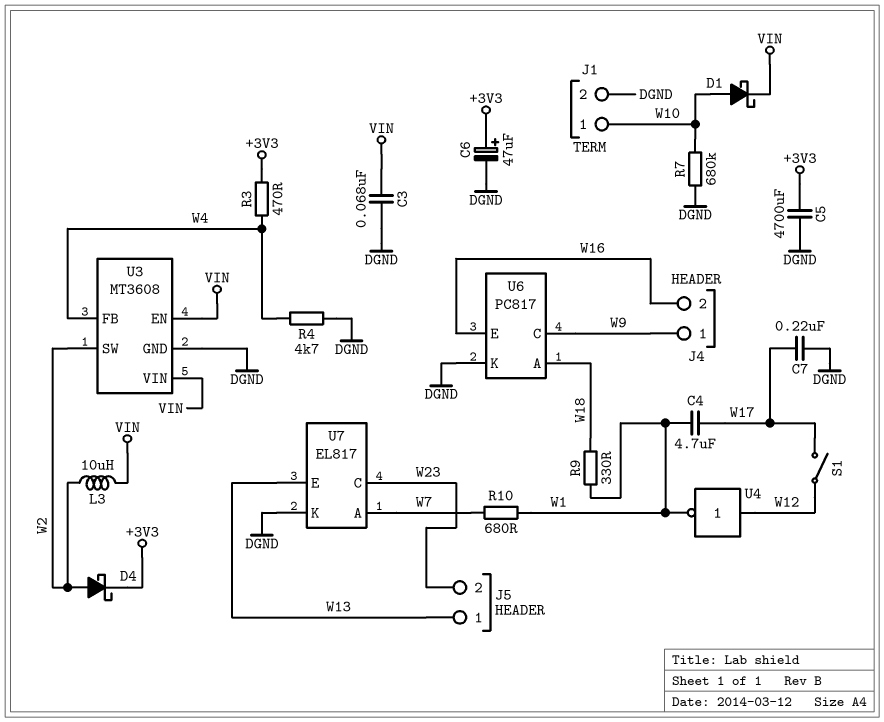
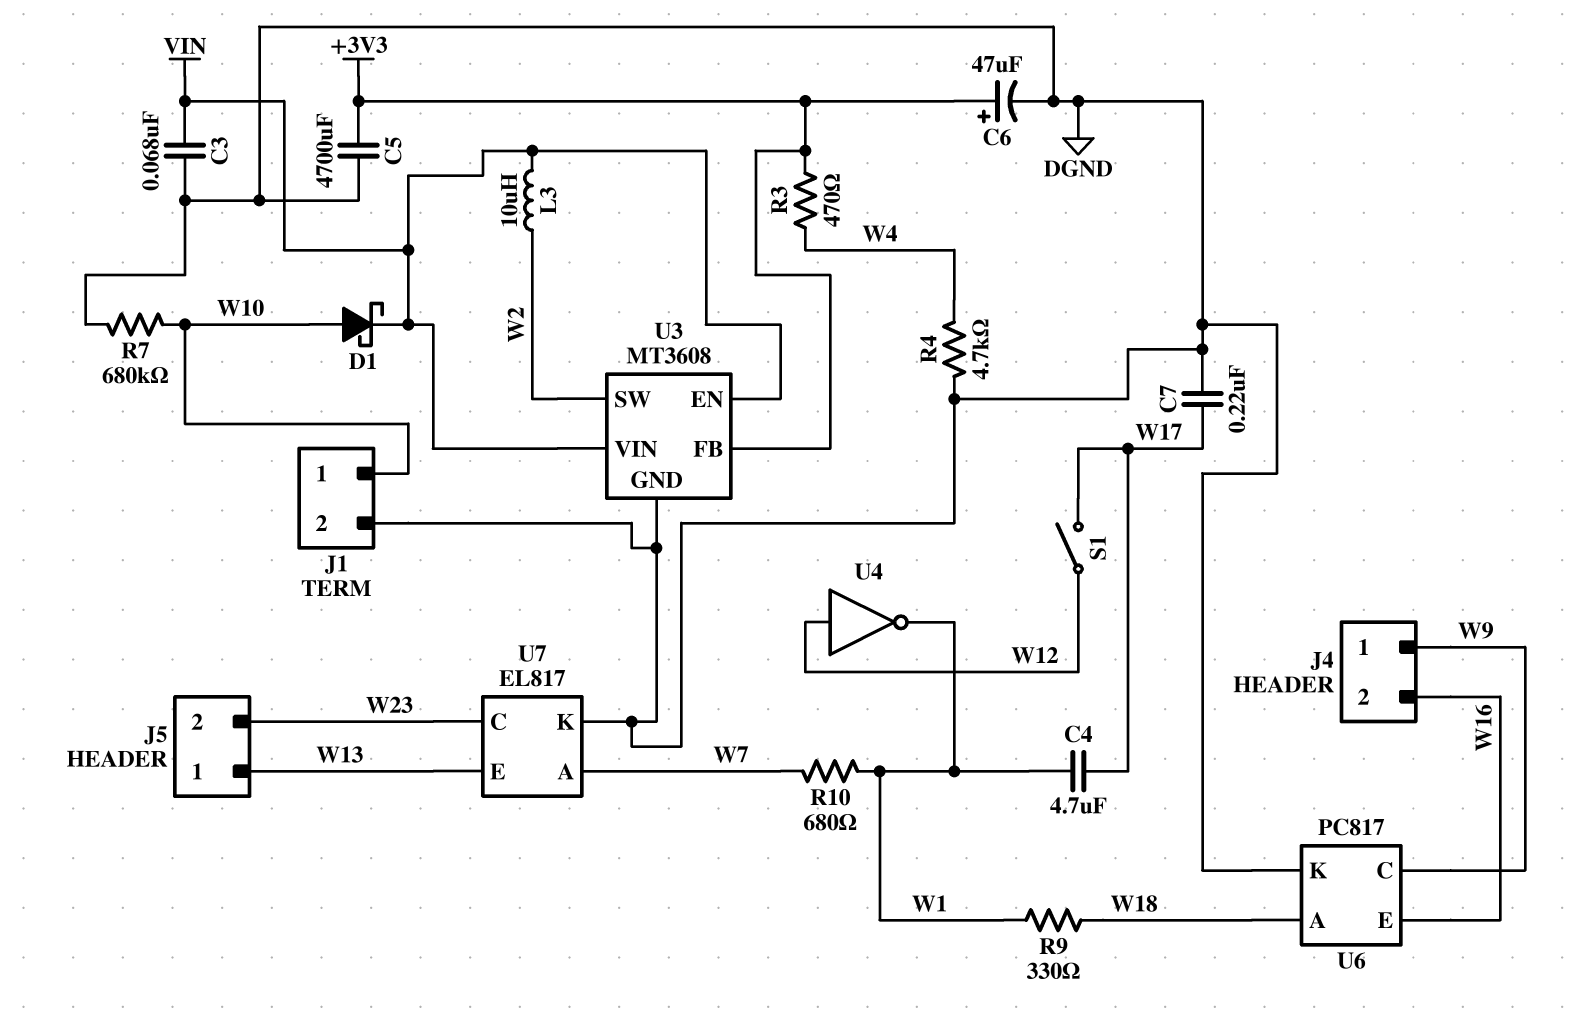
D4: schottky (A W2, K +3V3) -> none
U3 pin FB: W4 -> +3V3

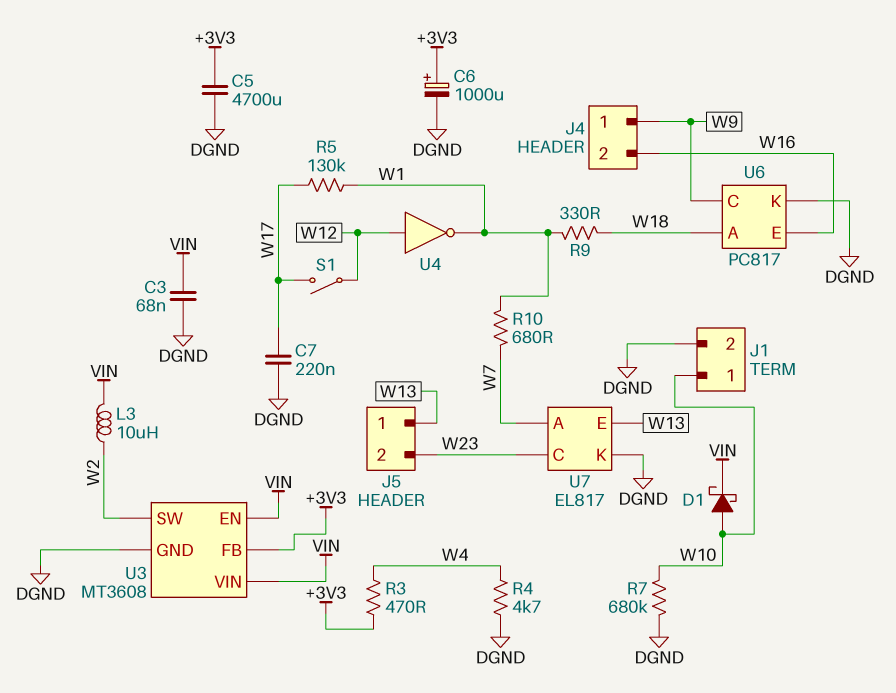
C4: 4.7uF (W1, W17) -> none
C6: 47uF (plus +3V3, minus DGND) -> 1000uF (plus +3V3, minus DGND)
R5: none -> 130k (W1, W17)

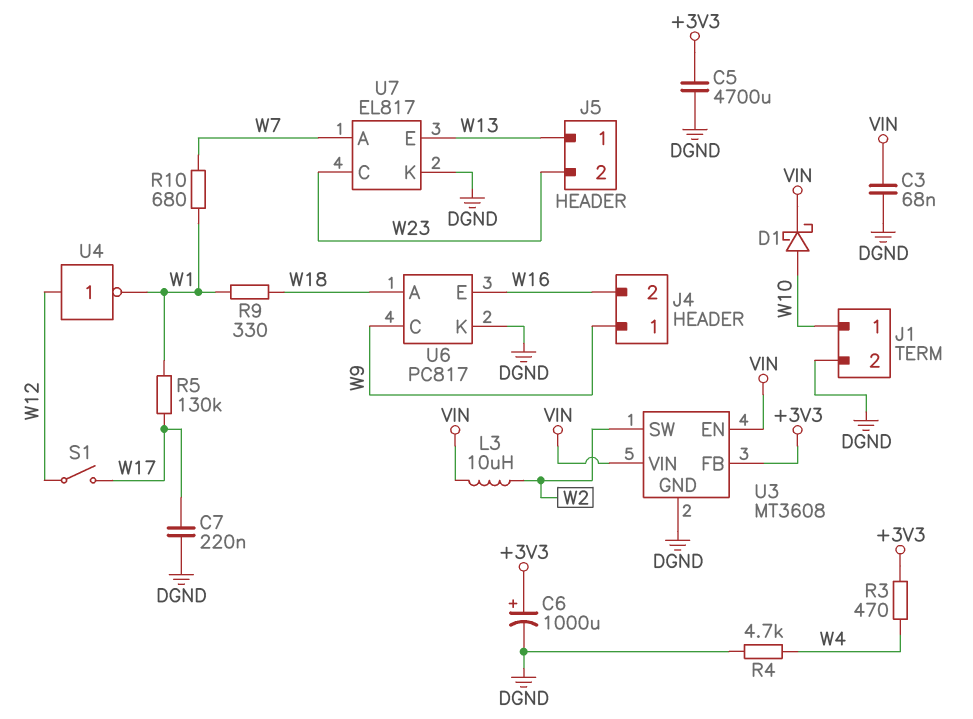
R7: 680k (DGND, W10) -> none

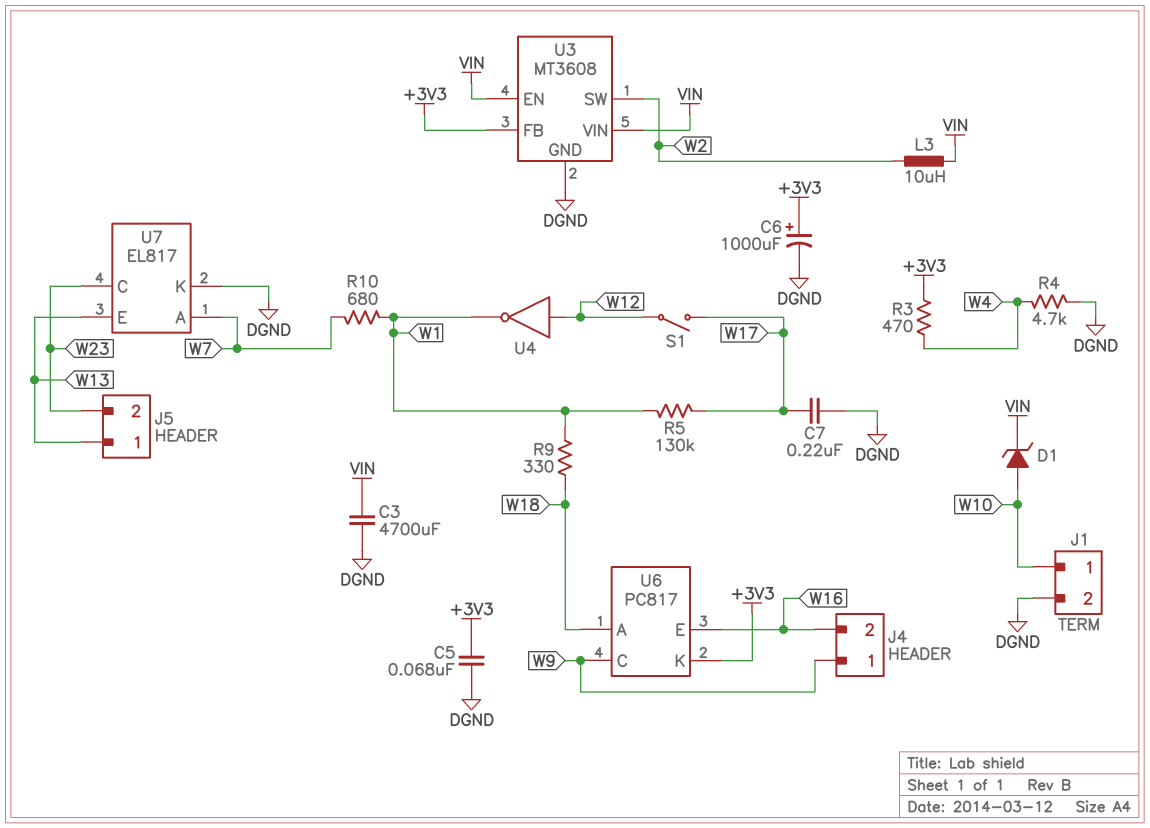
C3: 68nF (DGND, VIN) -> 4700uF (DGND, VIN)
C5: 4700uF (+3V3, DGND) -> 68nF (+3V3, DGND)
D1: schottky (A W10, K VIN) -> zener (A W10, K VIN)
U6 pin K: DGND -> +3V3

